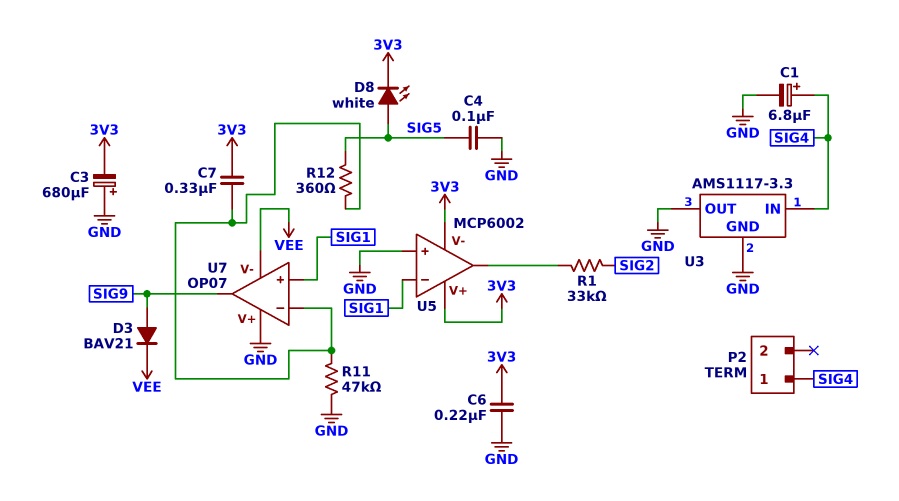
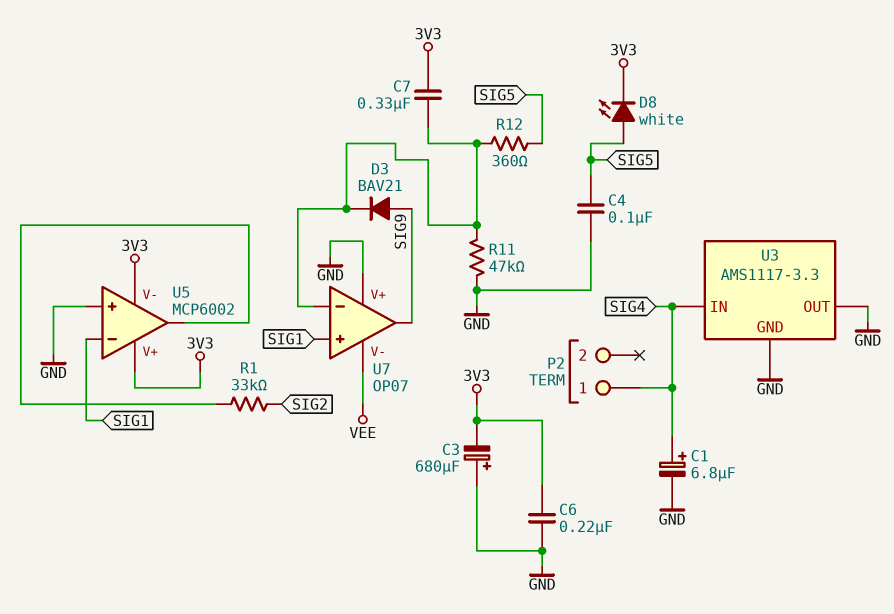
D3: diode BAV21 (A SIG9, K VEE) -> diode BAV21 (A SIG9, K U7/in-)

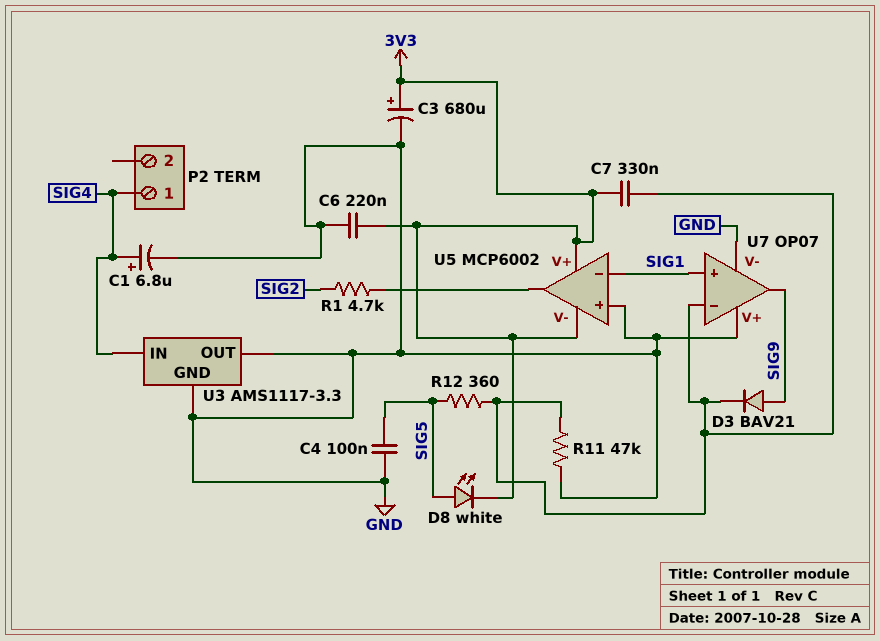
C3: 680uF (plus GND, minus 3V3) -> 680uF (plus 3V3, minus GND)
R1: 33k (SIG2, U5/out) -> 4.7k (SIG2, U5/out)
U7 pin V-: VEE -> GND

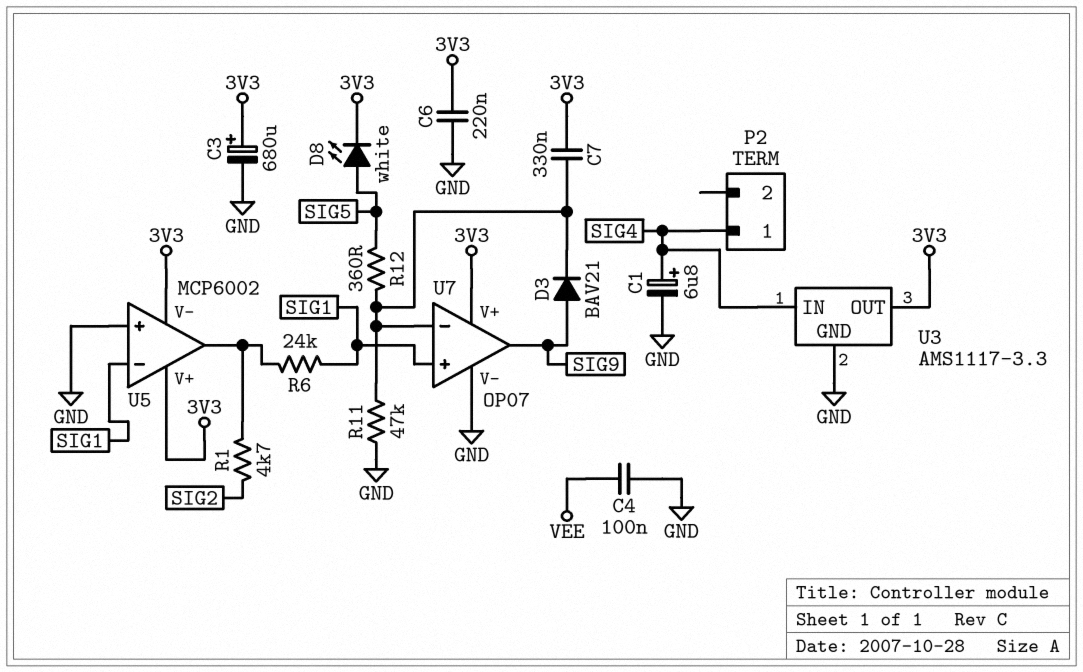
C4: 100nF (GND, SIG5) -> 100nF (GND, VEE)
R6: none -> 24k (SIG1, U5/out)
U3 pin OUT: GND -> 3V3
U7 pin V+: GND -> 3V3

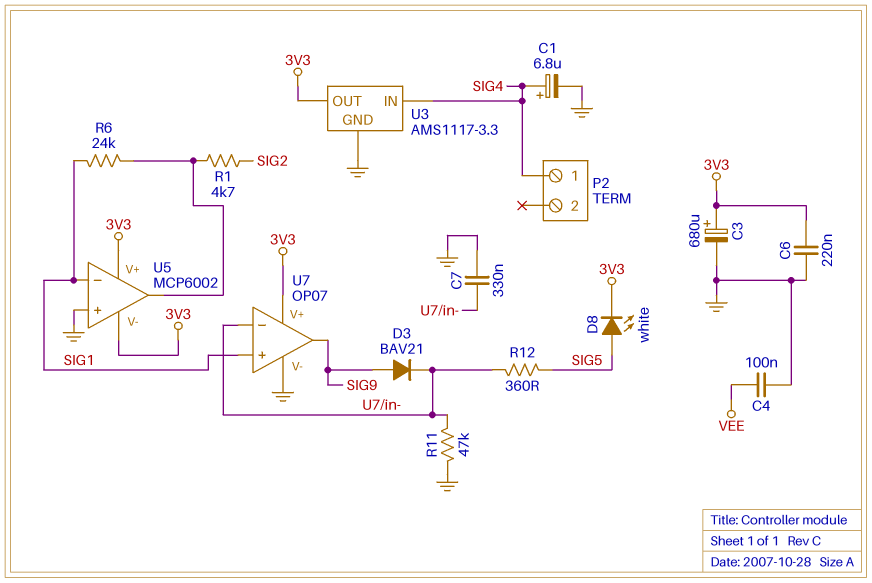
C7: 330nF (3V3, U7/in-) -> 330nF (GND, U7/in-)

